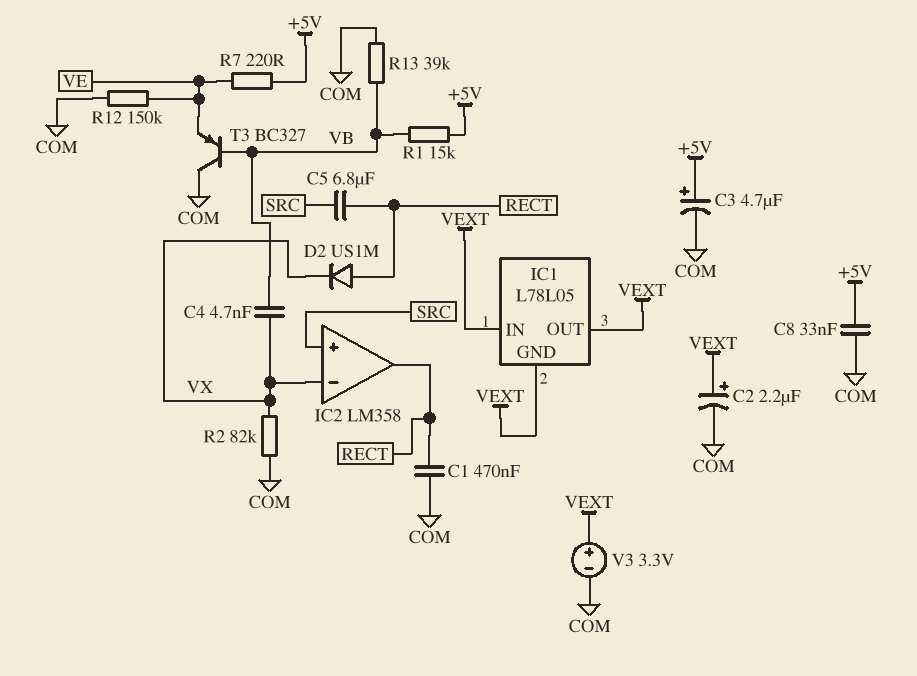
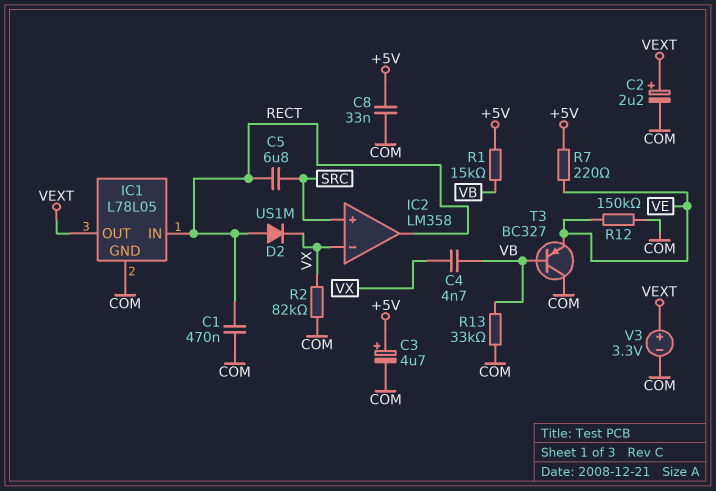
IC1 pin GND: VEXT -> COM
IC1 pin IN: VEXT -> RECT
R13: 39k (COM, VB) -> 33k (COM, VB)

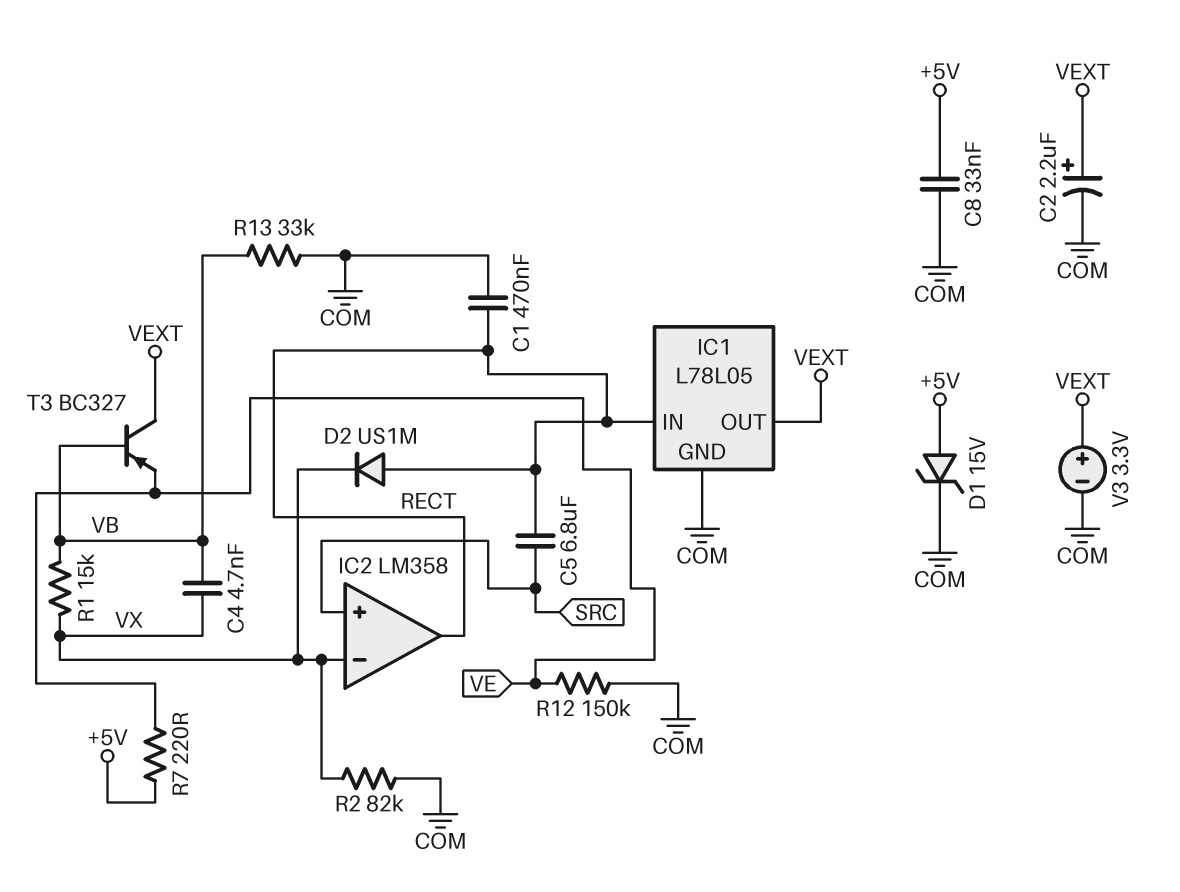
C3: 4.7uF (plus +5V, minus COM) -> none
D1: none -> zener 15V (A +5V, K COM)
R1: 15k (+5V, VB) -> 15k (VB, VX)
T3: PNP BC327 (B VB, C COM, E VE) -> PNP BC327 (B VB, C VEXT, E VE)

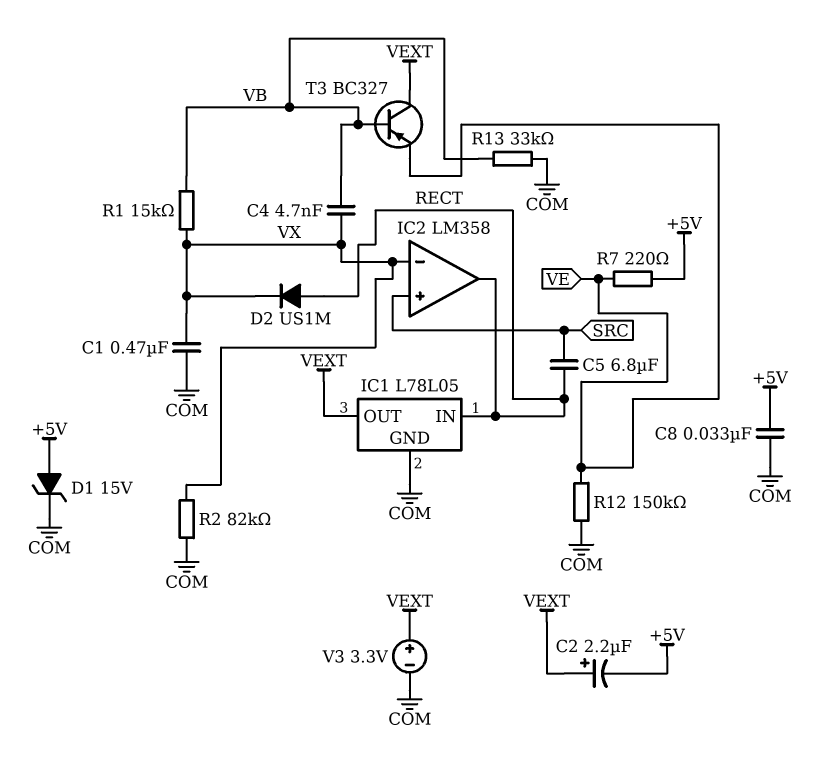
C1: 470nF (COM, RECT) -> 470nF (COM, VX)
C2: 2.2uF (plus VEXT, minus COM) -> 2.2uF (plus VEXT, minus +5V)

